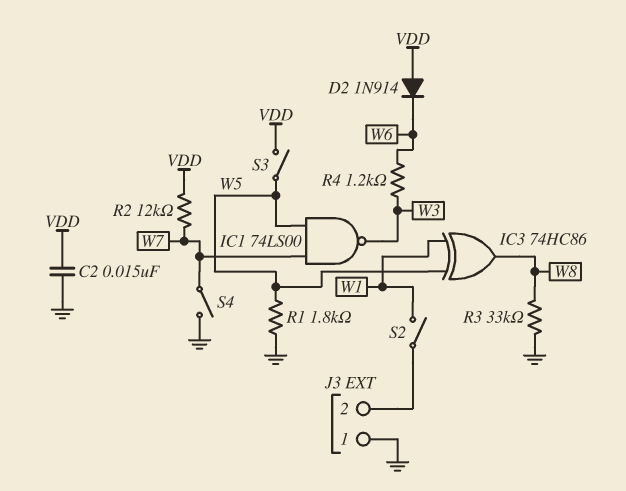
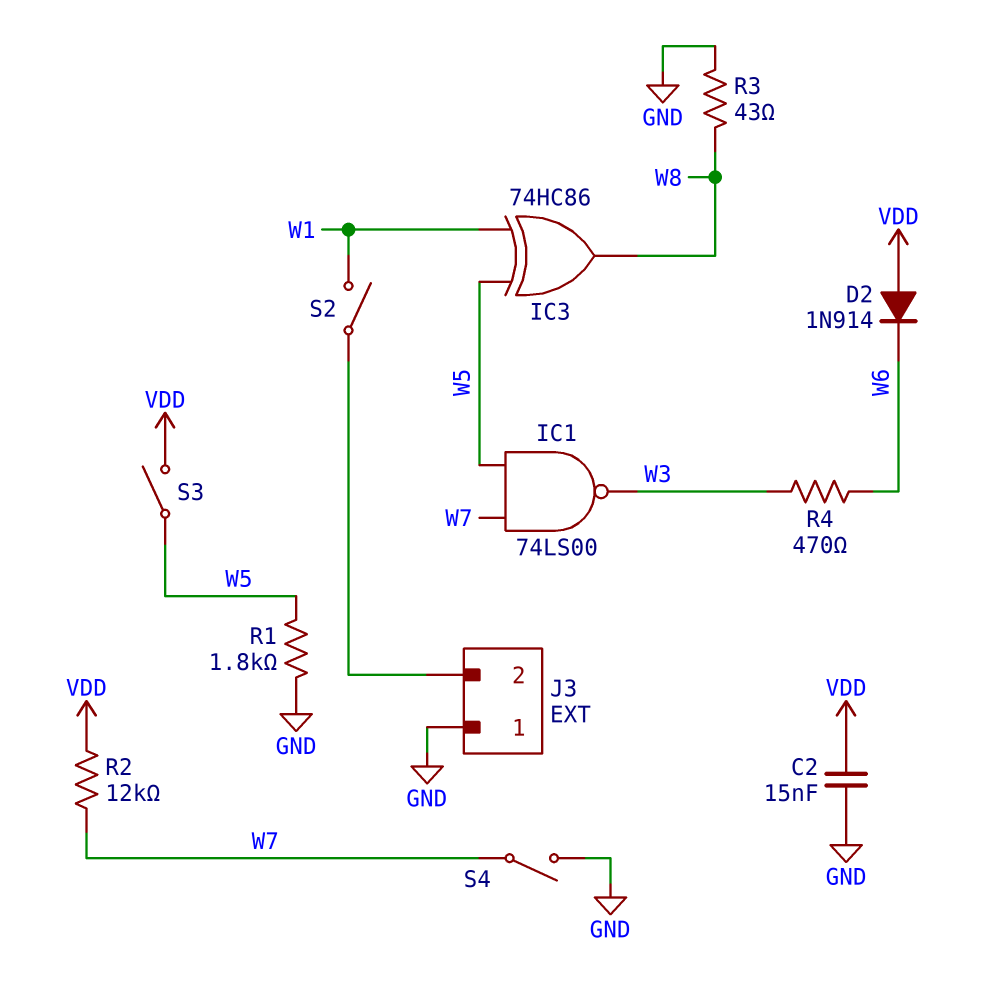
R3: 33k (GND, W8) -> 43 (GND, W8)
R4: 1.2k (W3, W6) -> 470 (W3, W6)

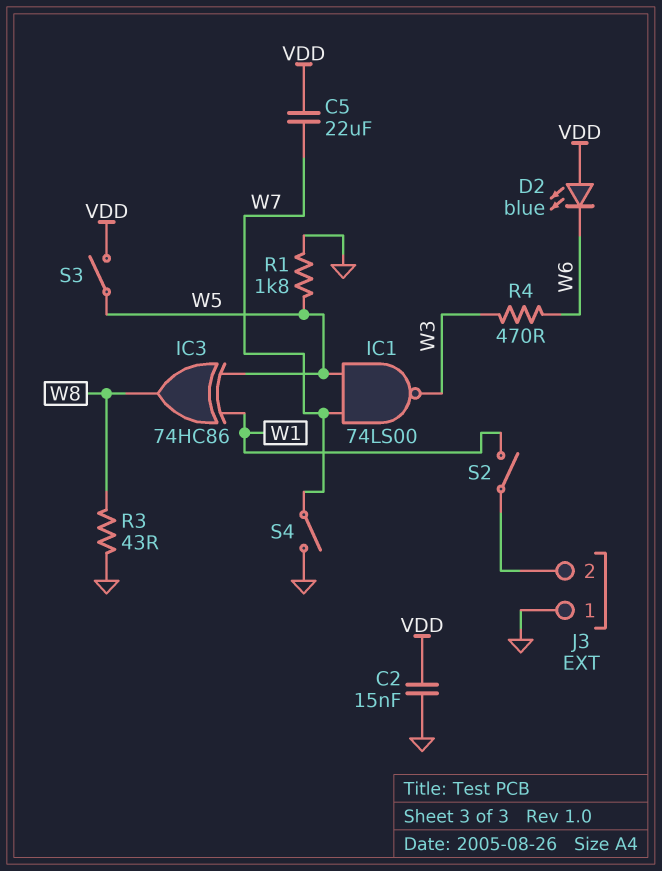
C5: none -> 22uF (VDD, W7)
D2: diode 1N914 (A VDD, K W6) -> LED blue (A VDD, K W6)
R2: 12k (VDD, W7) -> none

